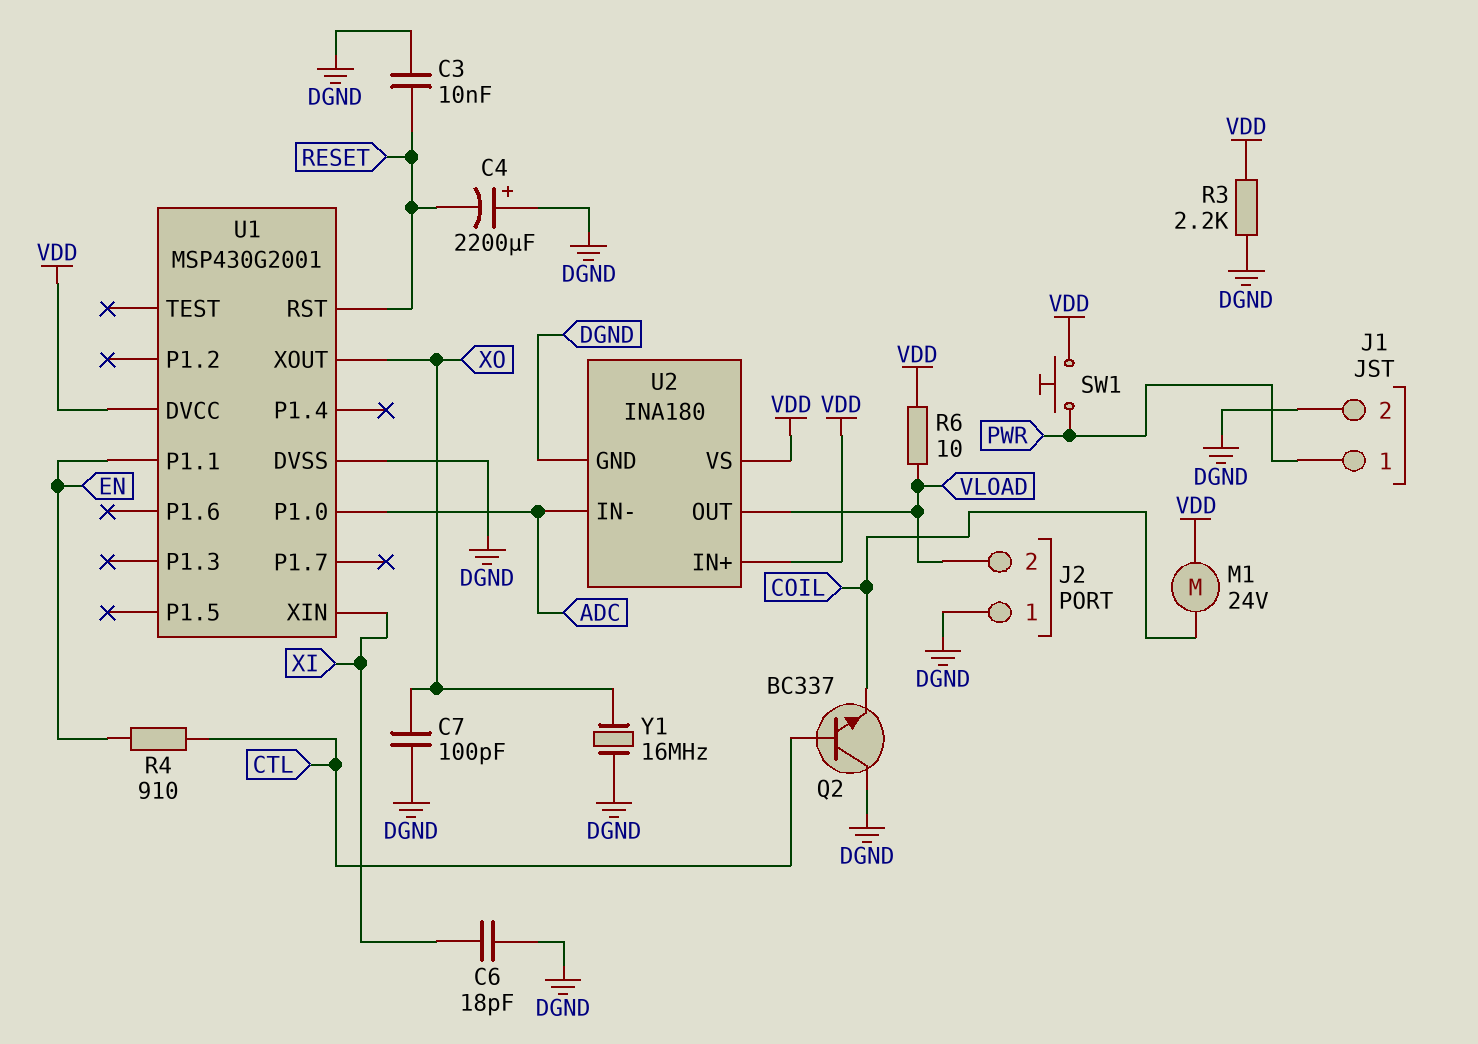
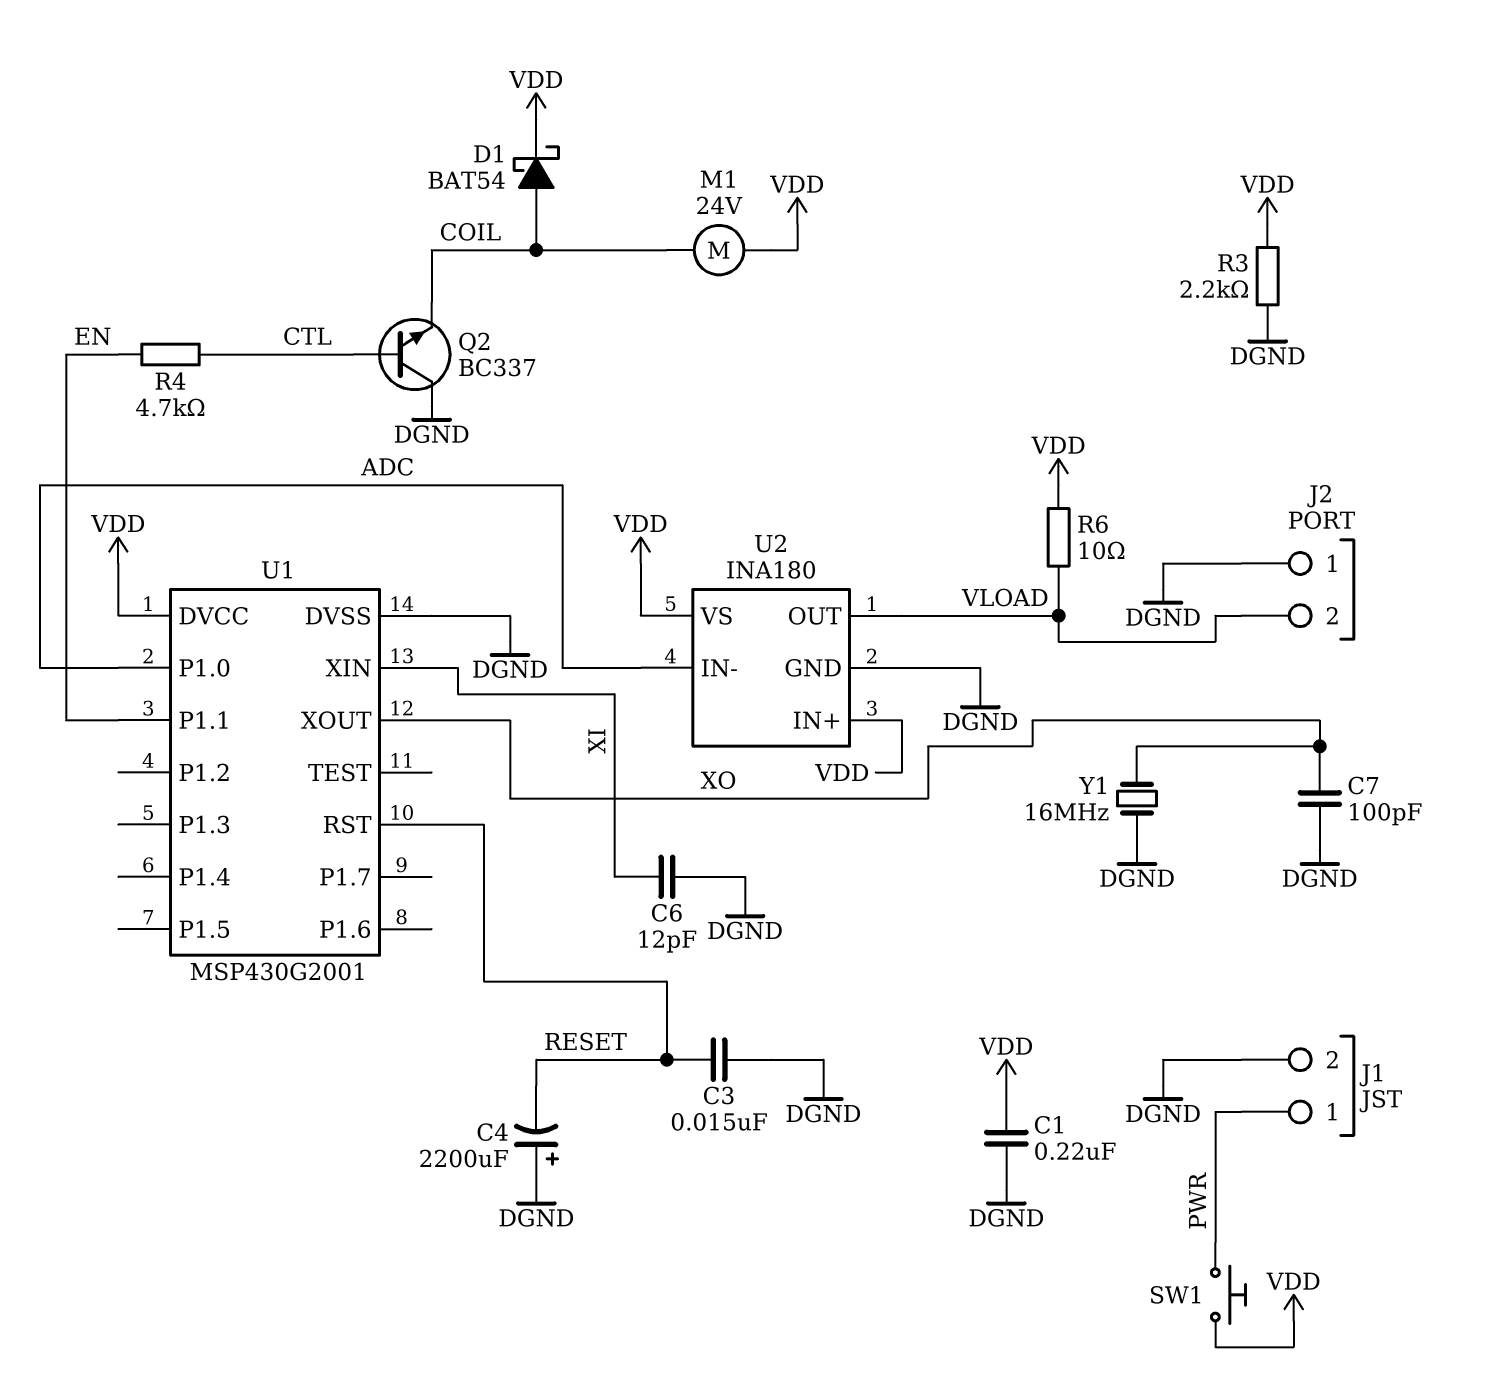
C1: none -> 220nF (DGND, VDD)
C3: 10nF (DGND, RESET) -> 15nF (DGND, RESET)
C6: 18pF (DGND, XI) -> 12pF (DGND, XI)
D1: none -> schottky BAT54 (A COIL, K VDD)
R4: 910 (CTL, EN) -> 4.7k (CTL, EN)

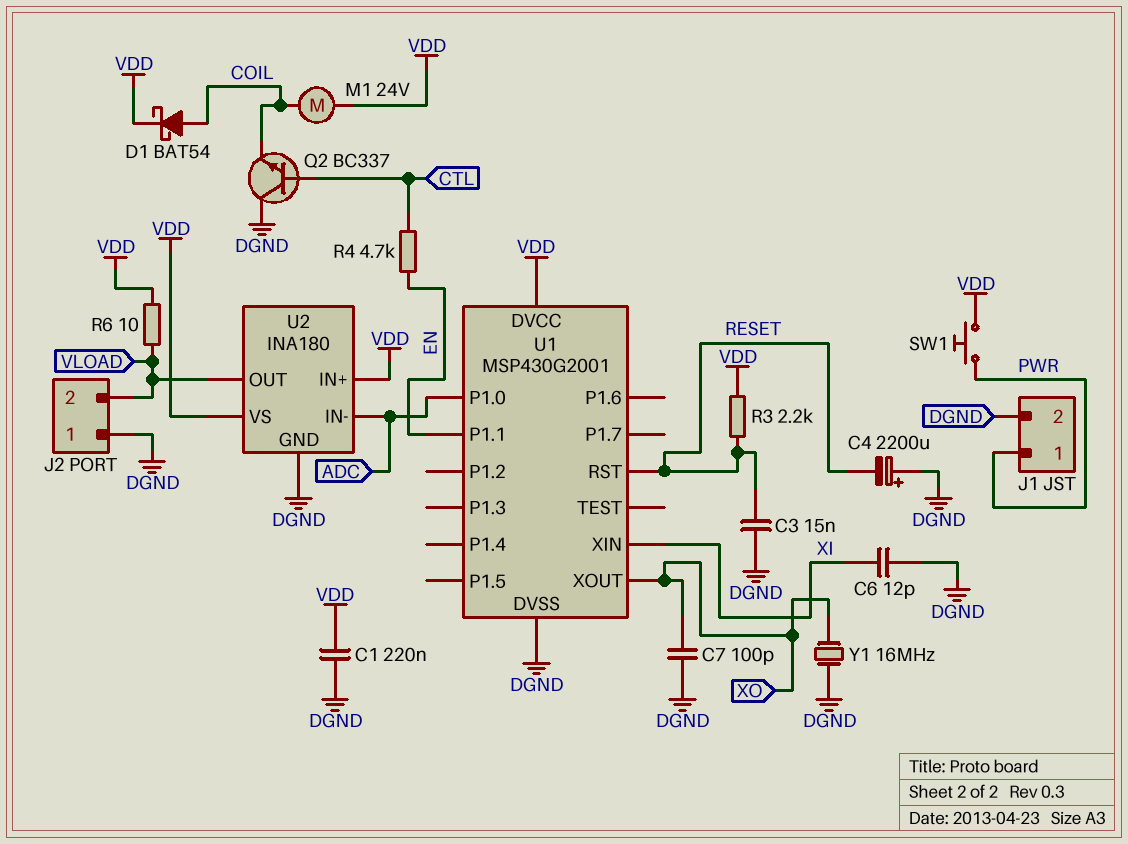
R3: 2.2k (DGND, VDD) -> 2.2k (RESET, VDD)

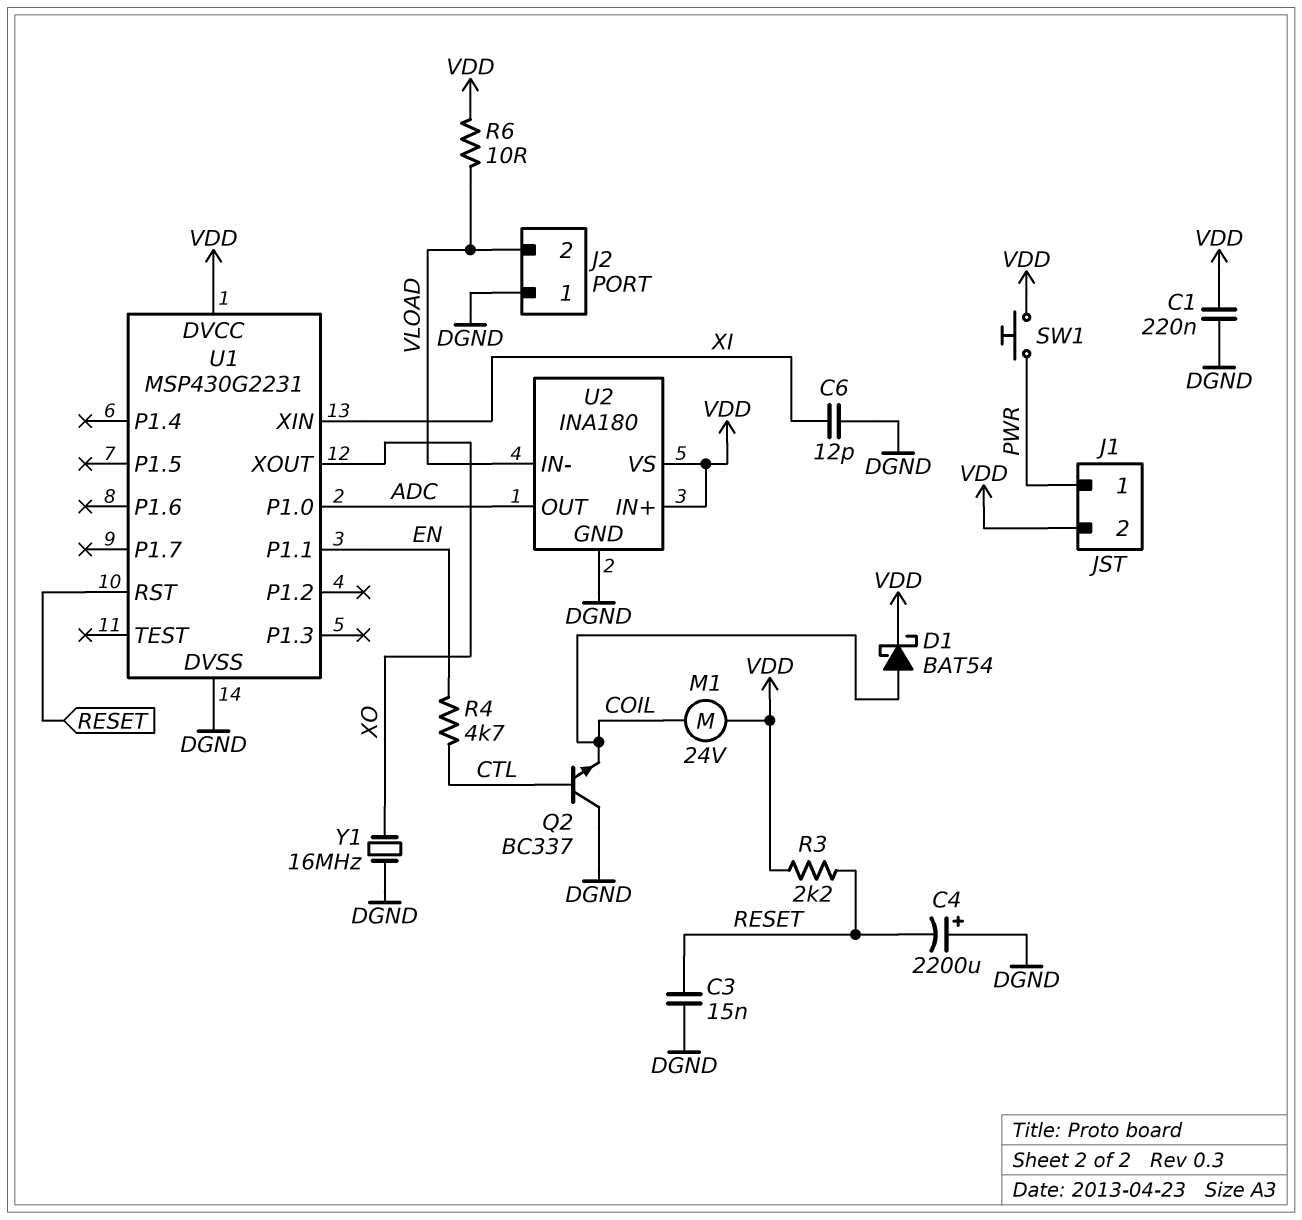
C7: 100pF (DGND, XO) -> none
J1 pin 2: DGND -> VDD
U1: MSP430G2001 -> MSP430G2231
U2 pin IN-: ADC -> VLOAD
U2 pin OUT: VLOAD -> ADC

